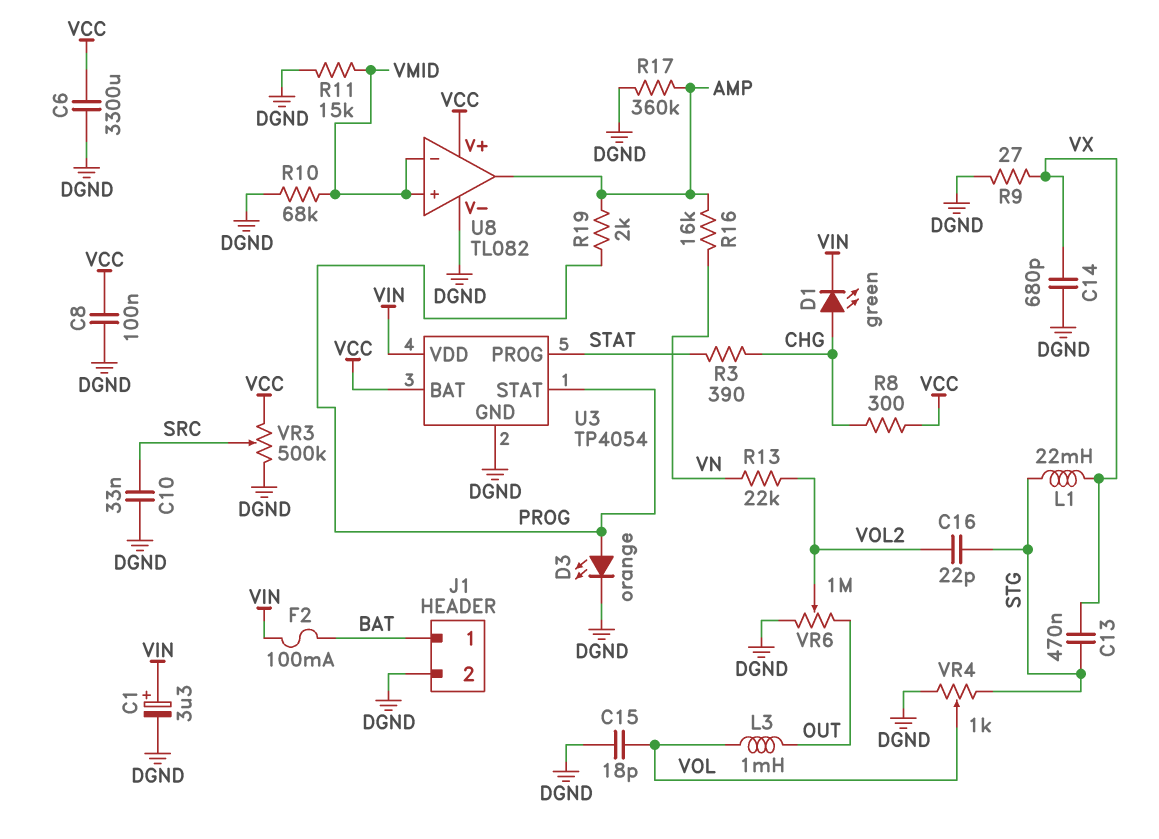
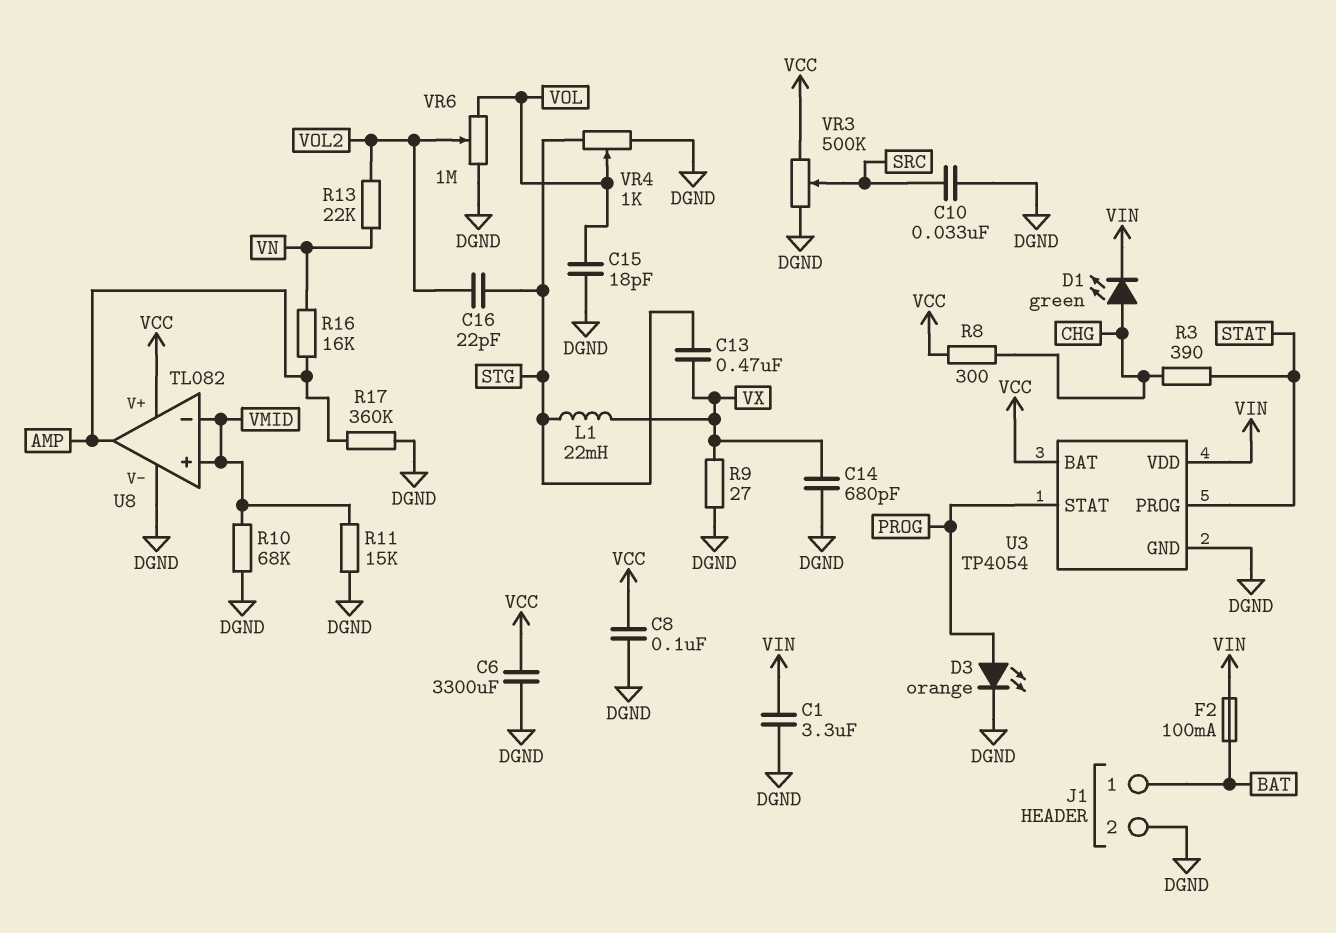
C1: 3.3uF (plus VIN, minus DGND) -> 3.3uF (DGND, VIN)
L3: 1mH (OUT, VOL) -> none
R19: 2k (AMP, PROG) -> none
VR6: 1M (DGND, OUT, wiper VOL2) -> 1M (DGND, VOL, wiper VOL2)

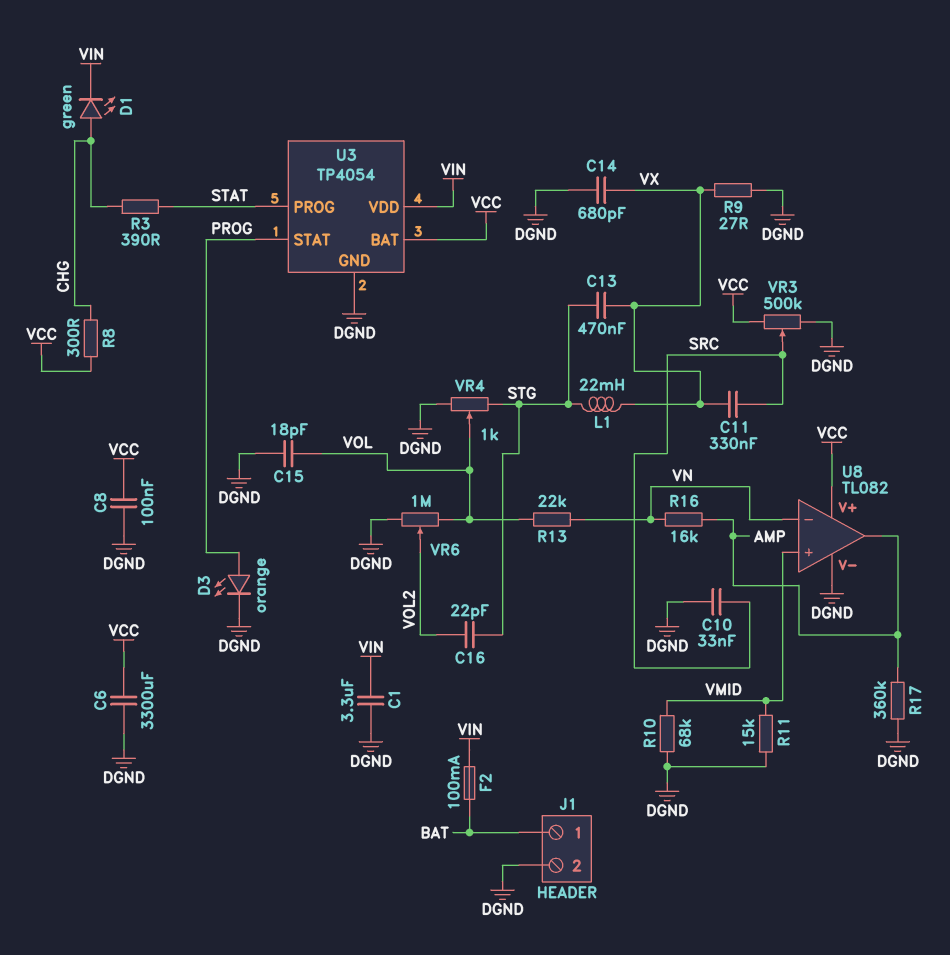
C11: none -> 330nF (SRC, VX)
R13: 22k (VN, VOL2) -> 22k (VN, VOL)
U8 pin in-: VMID -> VN

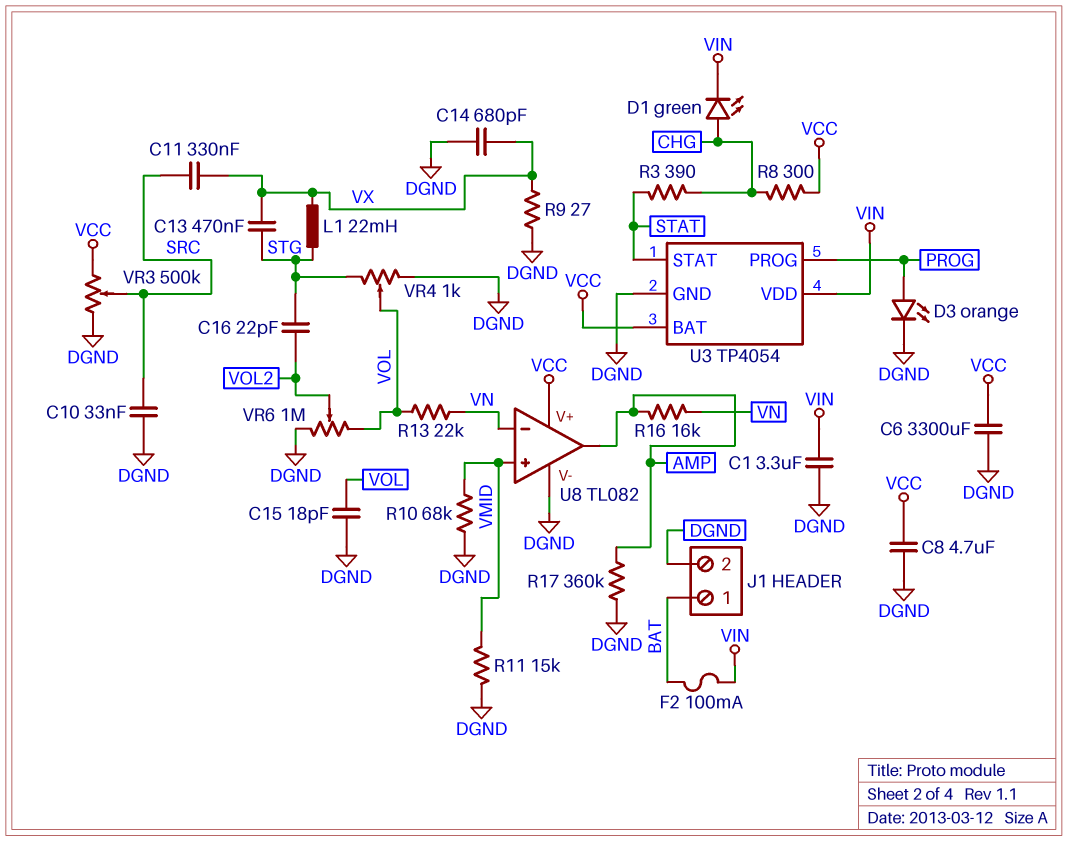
C8: 100nF (DGND, VCC) -> 4.7uF (DGND, VCC)
U3 pin PROG: STAT -> PROG
U3 pin STAT: PROG -> STAT

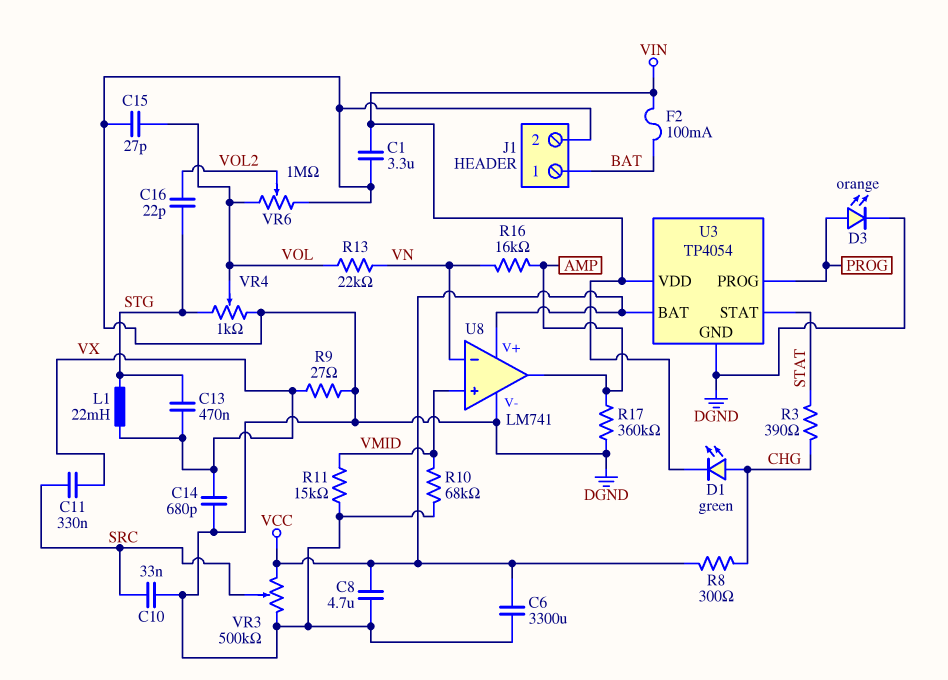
C15: 18pF (DGND, VOL) -> 27pF (DGND, VOL)
U8: TL082 -> LM741

